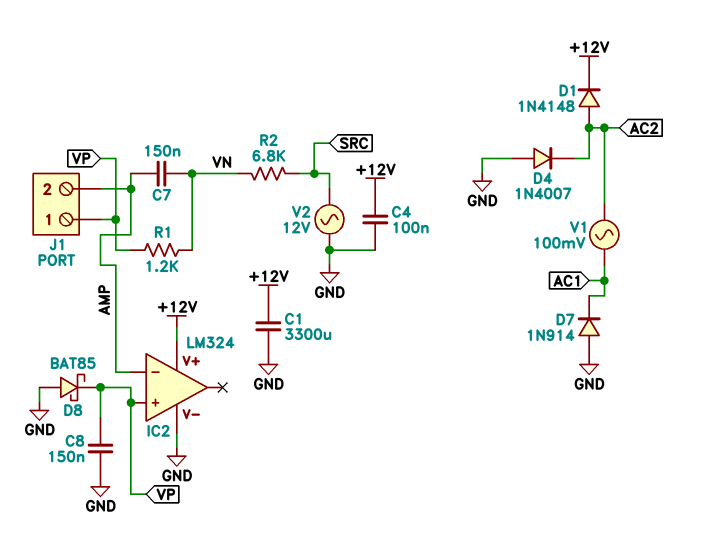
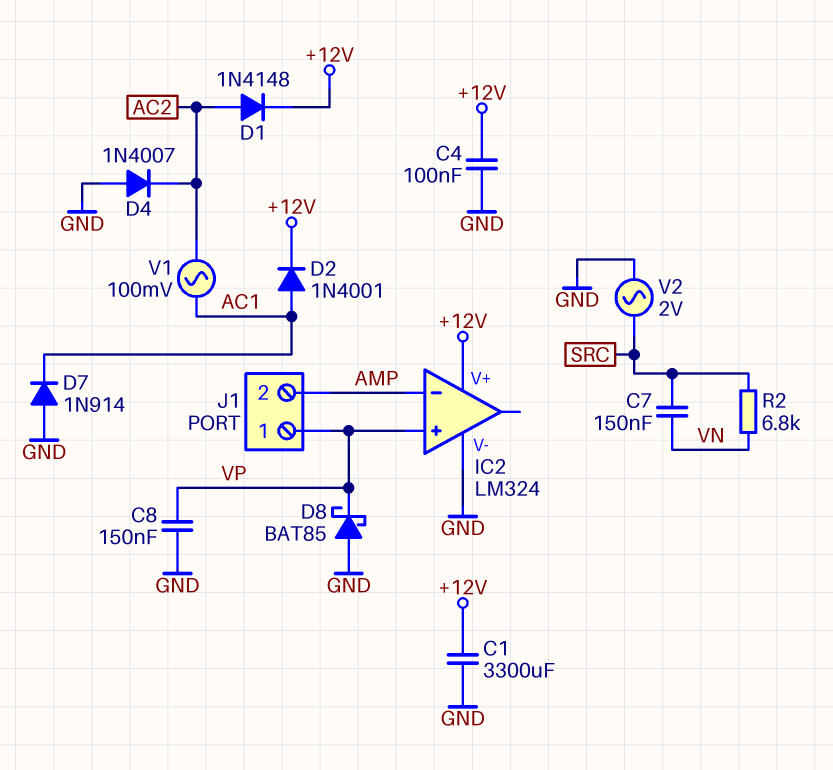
C7: 150nF (AMP, VN) -> 150nF (SRC, VN)
D2: none -> diode 1N4001 (A AC1, K +12V)
R1: 1.2k (VN, VP) -> none
V2: AC 12V (GND, SRC) -> AC 2V (GND, SRC)

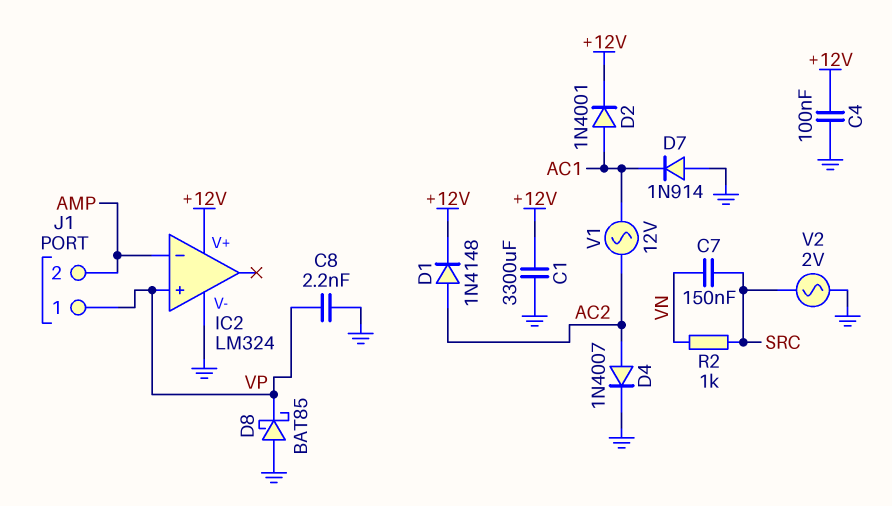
C8: 150nF (GND, VP) -> 2.2nF (GND, VP)
D4: diode 1N4007 (A GND, K AC2) -> diode 1N4007 (A AC2, K GND)
R2: 6.8k (SRC, VN) -> 1k (SRC, VN)
V1: AC 100mV (AC1, AC2) -> AC 12V (AC1, AC2)

